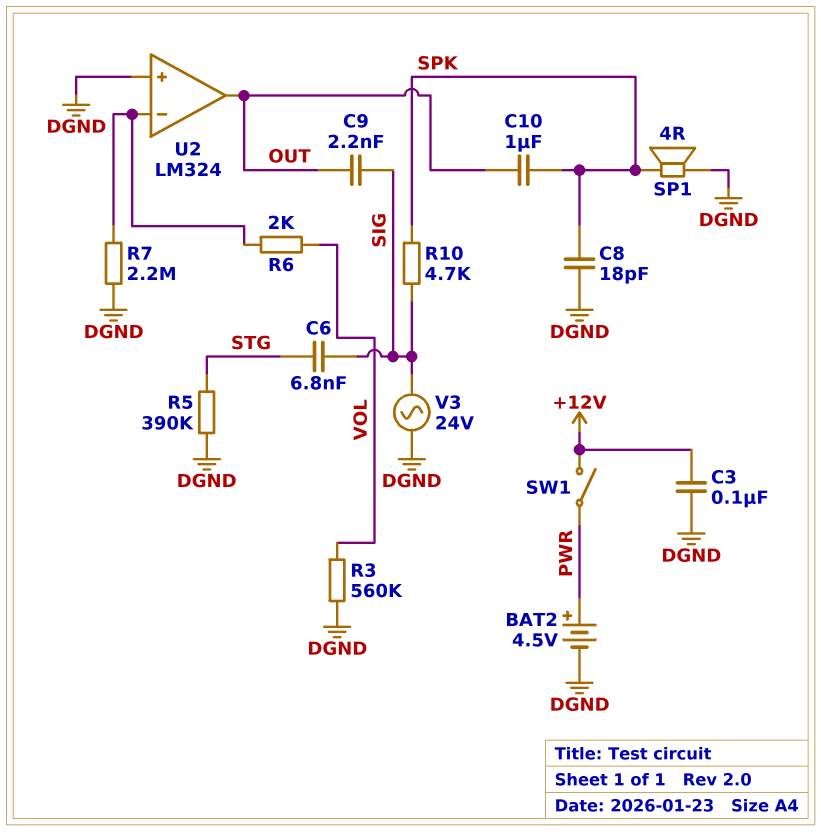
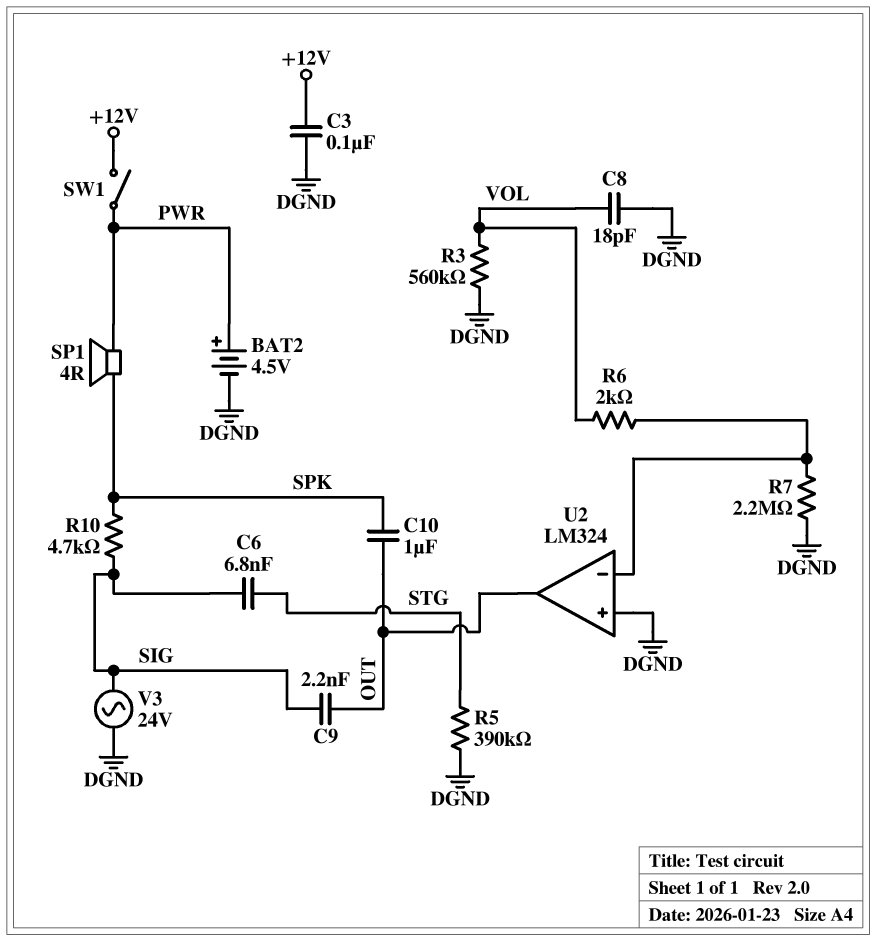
C8: 18pF (DGND, SPK) -> 18pF (DGND, VOL)
SP1: speaker 4R (DGND, SPK) -> speaker 4R (PWR, SPK)

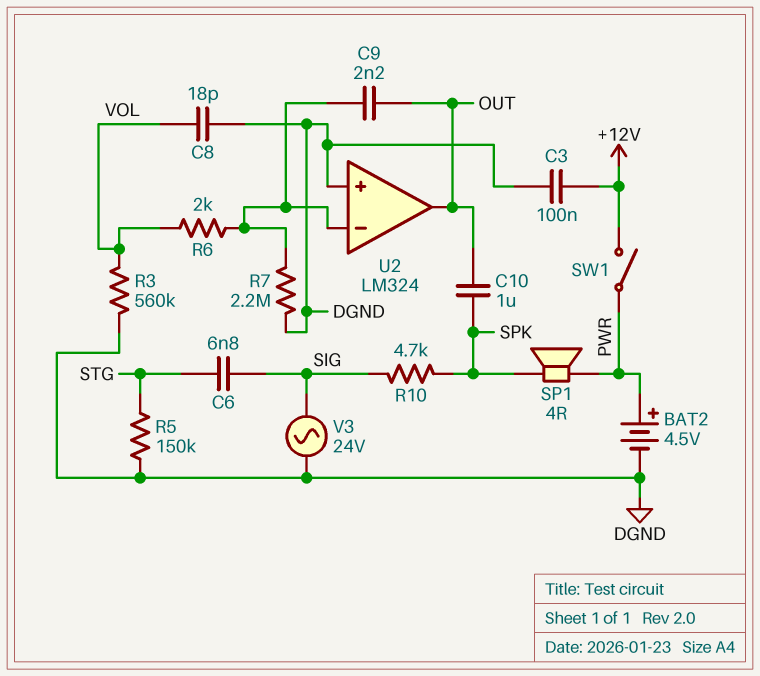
C9: 2.2nF (OUT, SIG) -> 2.2nF (OUT, U2/in-)
R5: 390k (DGND, STG) -> 150k (DGND, STG)

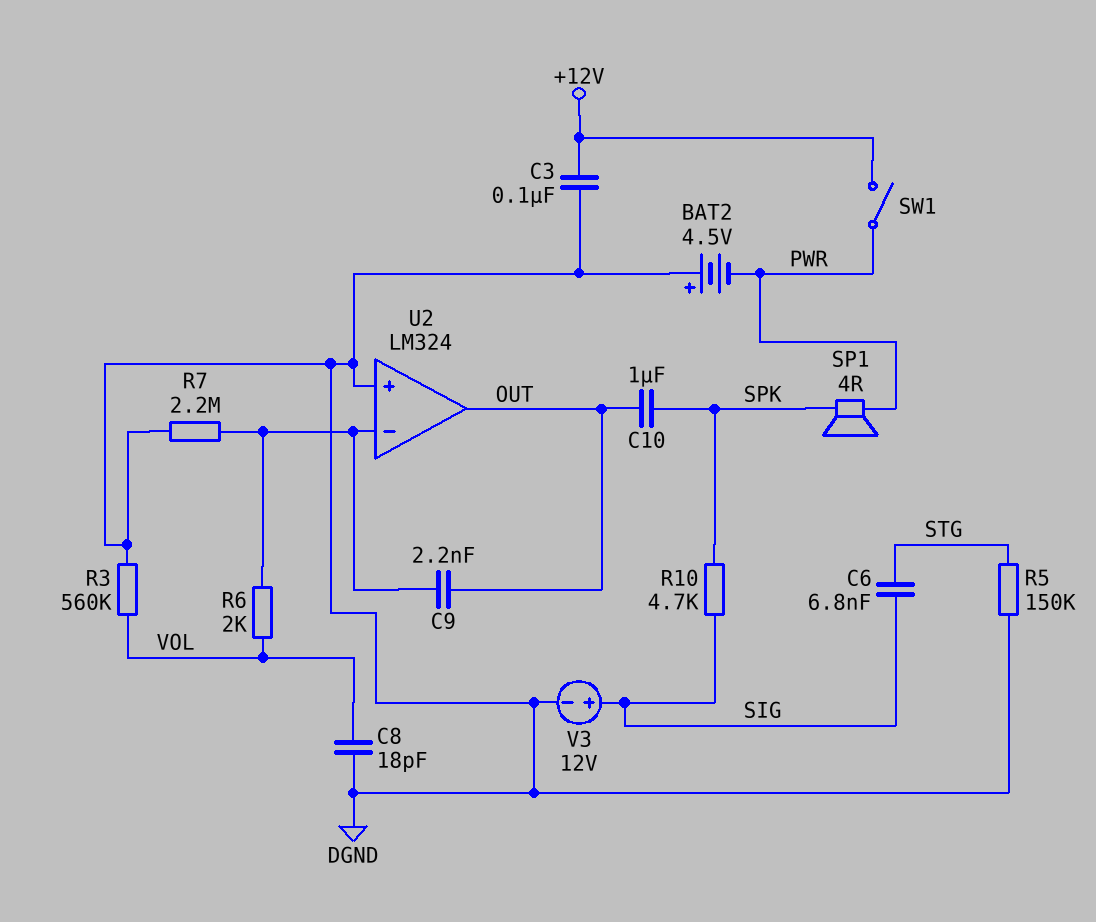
BAT2: 4.5V (plus PWR, minus DGND) -> 4.5V (plus DGND, minus PWR)
V3: AC 24V (DGND, SIG) -> 12V (plus SIG, minus DGND)

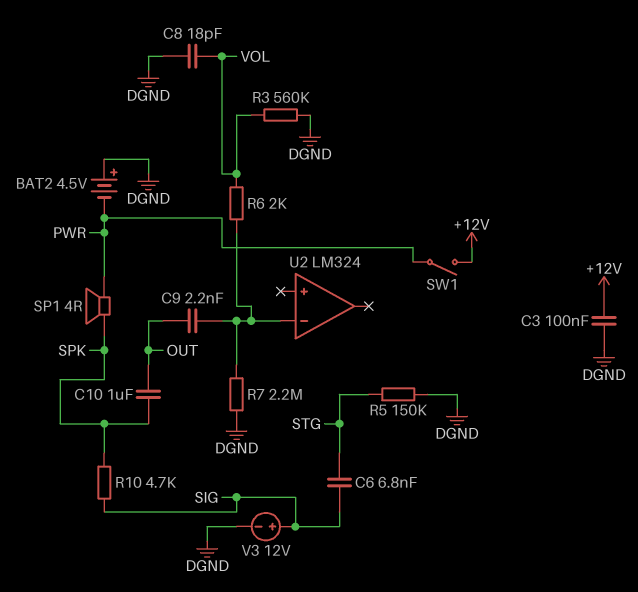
U2 pin in+: DGND -> none
U2 pin out: OUT -> none

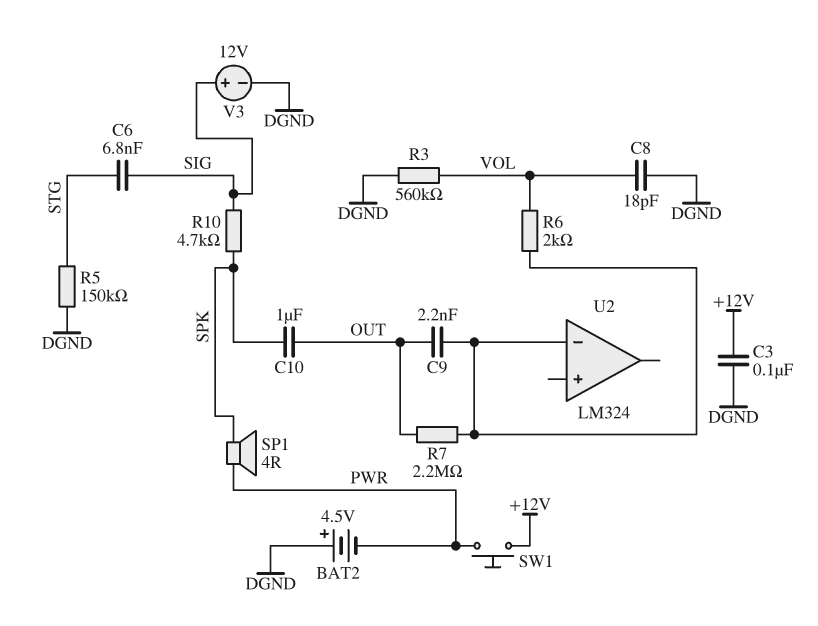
R7: 2.2M (DGND, U2/in-) -> 2.2M (OUT, U2/in-)
SW1: switch (+12V, PWR) -> button (+12V, PWR)

